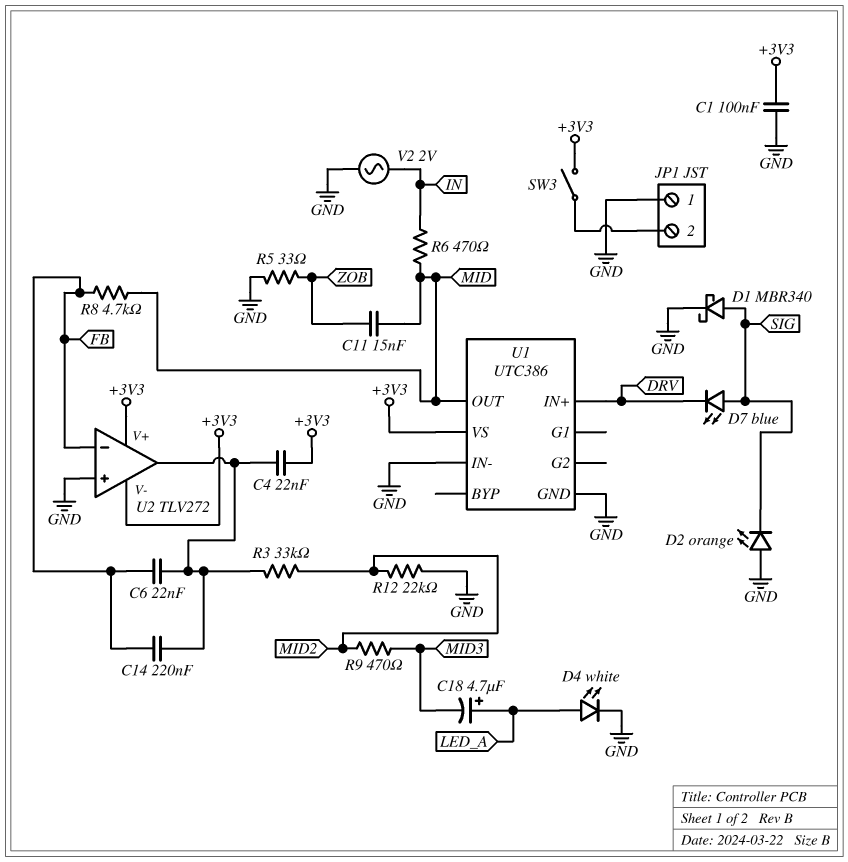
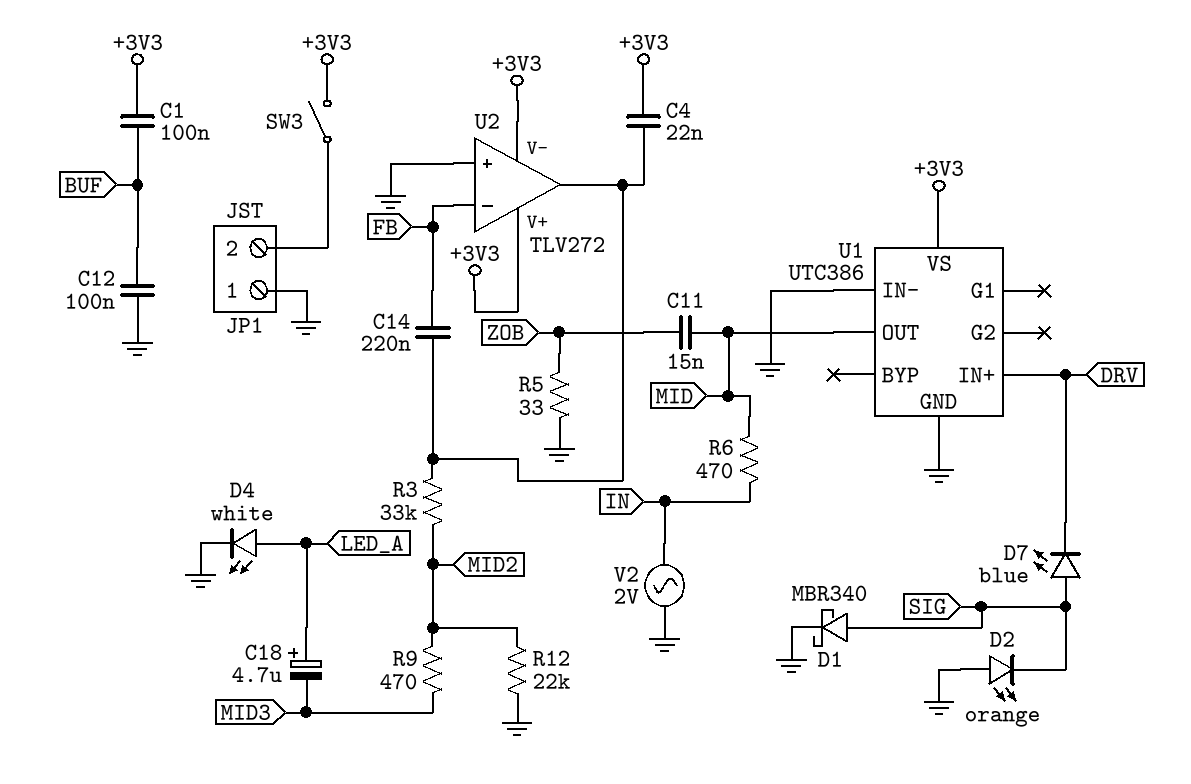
C1: 100nF (+3V3, GND) -> 100nF (+3V3, BUF)
C6: 22nF (FB, U2/out) -> none
C12: none -> 100nF (BUF, GND)
R8: 4.7k (FB, MID) -> none

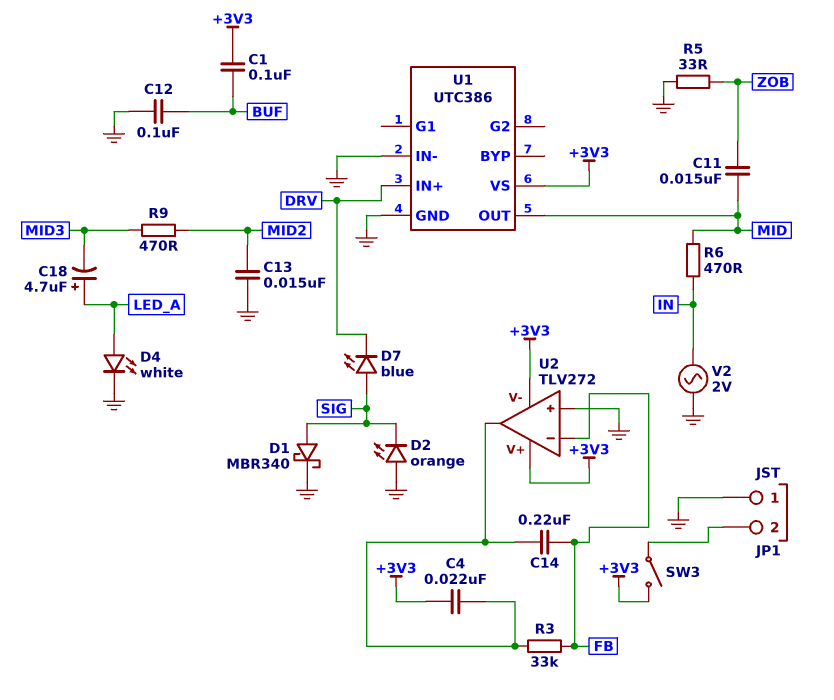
C13: none -> 15nF (GND, MID2)
R3: 33k (MID2, U2/out) -> 33k (FB, U2/out)
R12: 22k (GND, MID2) -> none

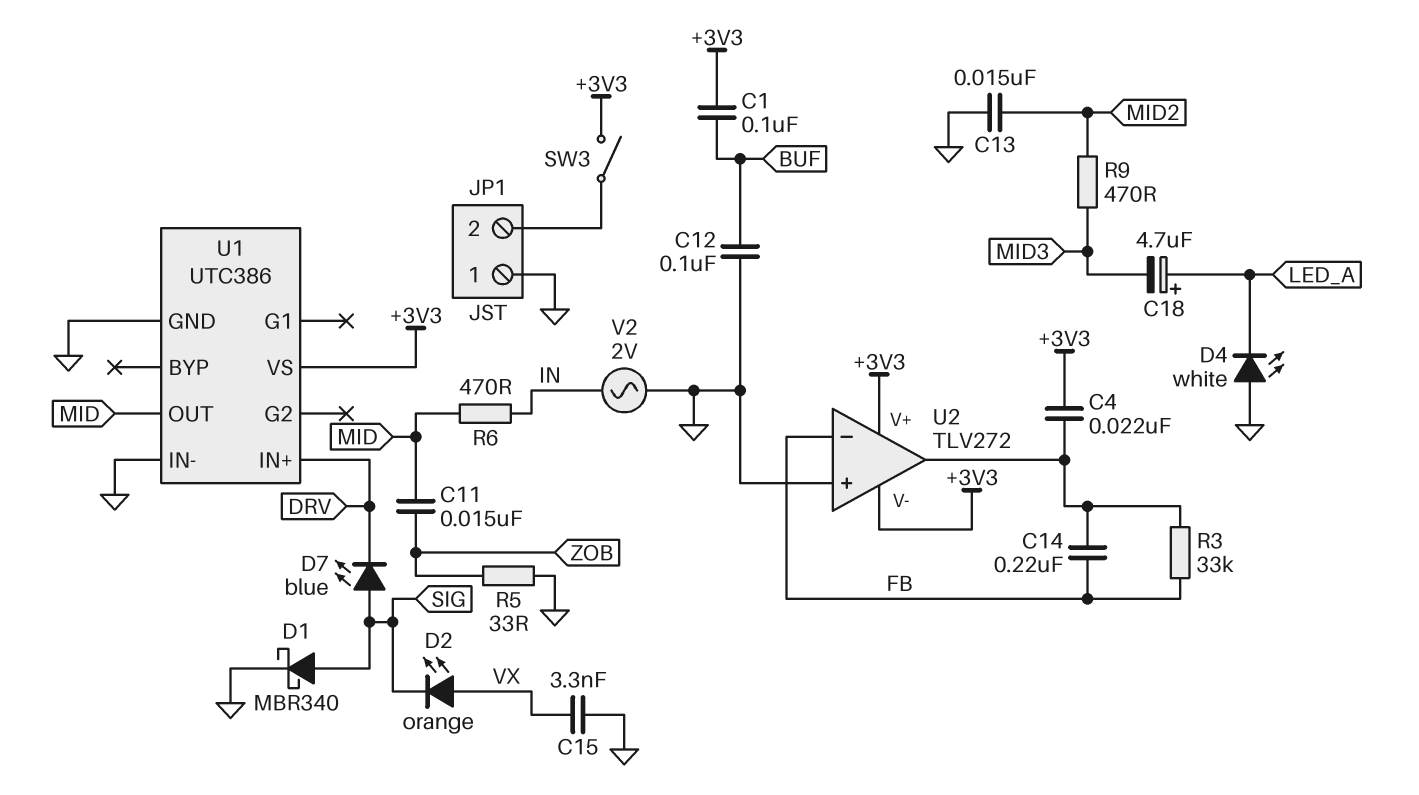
C15: none -> 3.3nF (GND, VX)
D2: LED orange (A GND, K SIG) -> LED orange (A VX, K SIG)
D4: LED white (A LED_A, K GND) -> LED white (A GND, K LED_A)

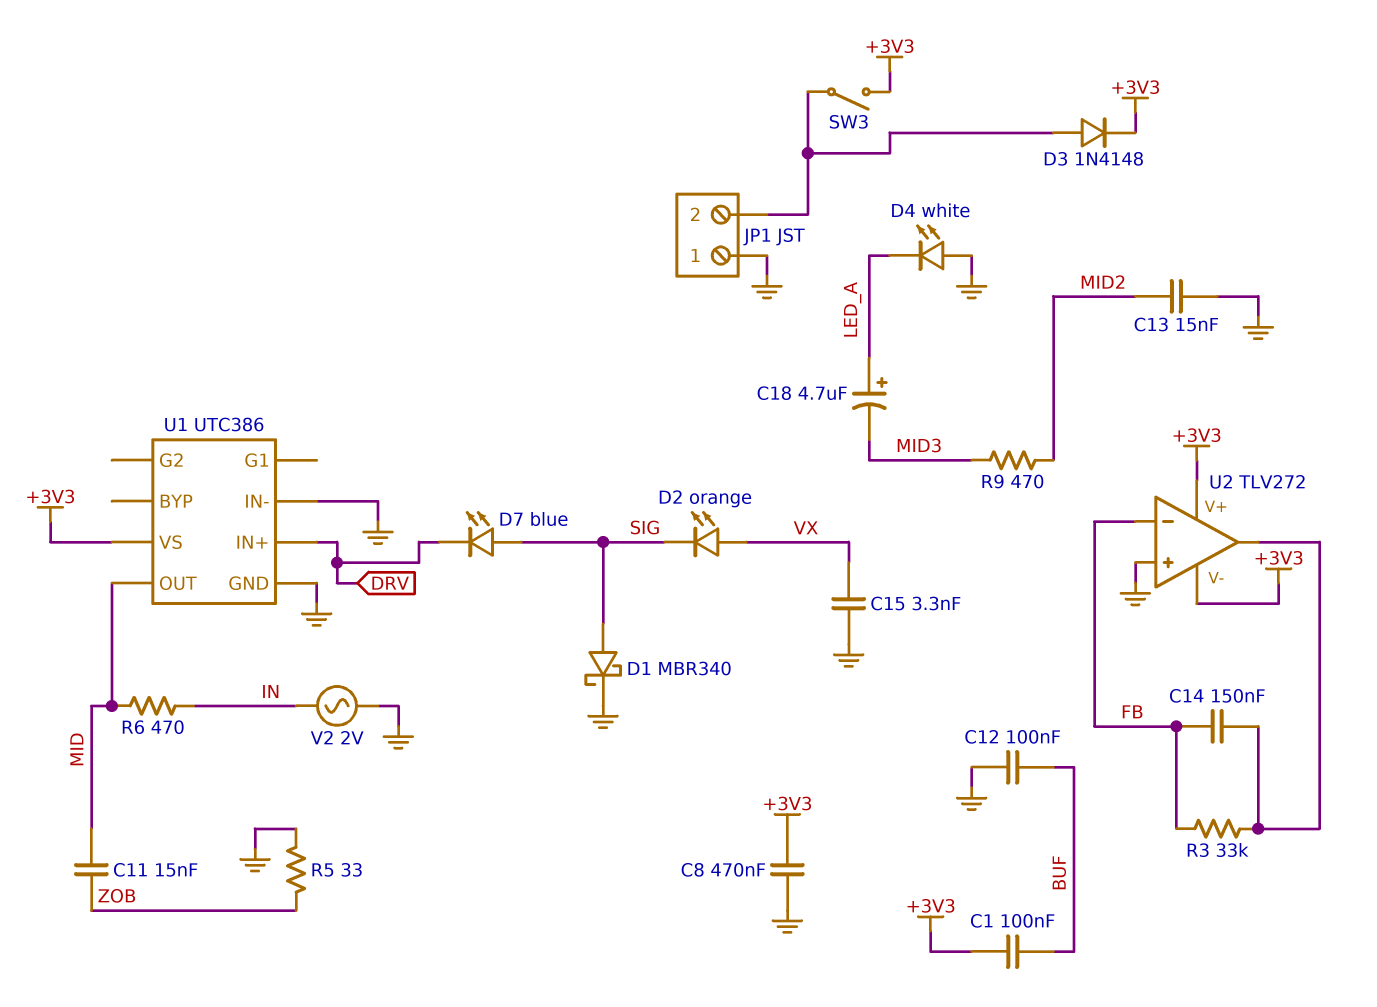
C4: 22nF (+3V3, U2/out) -> none
C8: none -> 470nF (+3V3, GND)
C14: 220nF (FB, U2/out) -> 150nF (FB, U2/out)
D3: none -> diode 1N4148 (A JP1/2, K +3V3)

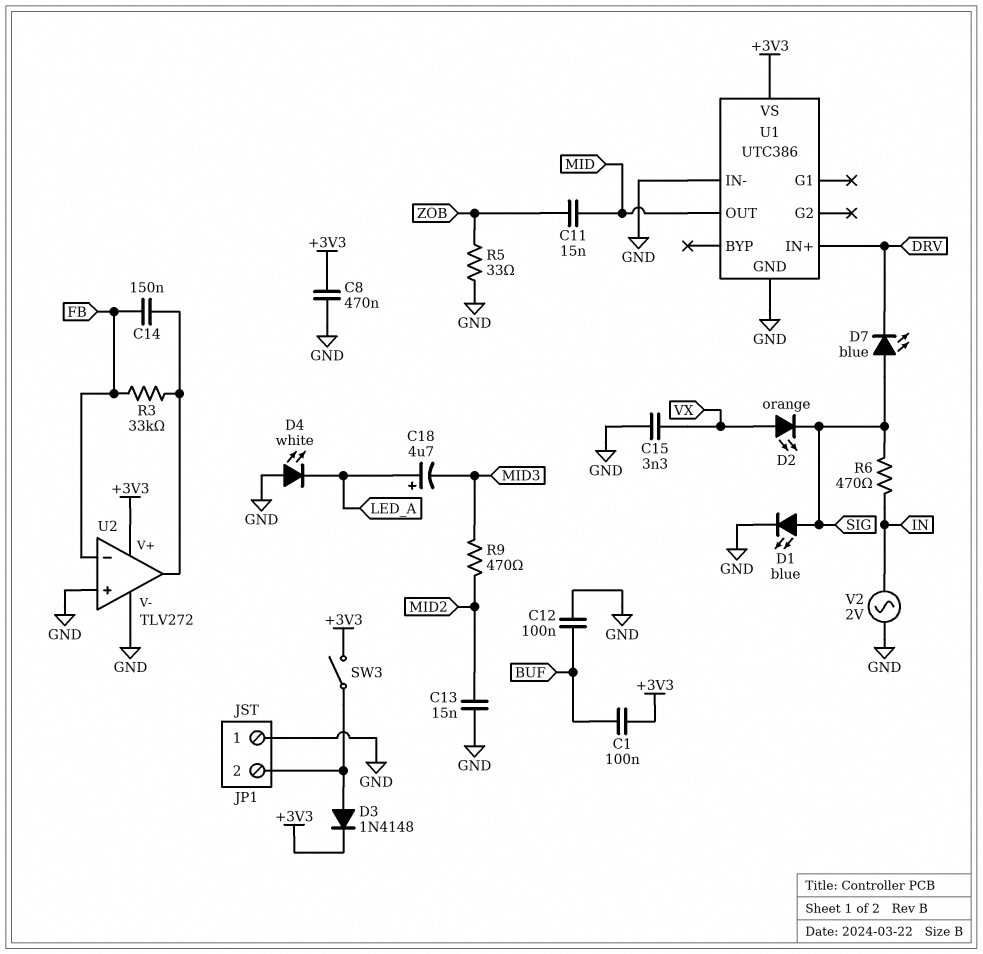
D1: schottky MBR340 (A SIG, K GND) -> LED blue (A SIG, K GND)
R6: 470 (IN, MID) -> 470 (IN, SIG)
U2 pin V-: +3V3 -> GND

